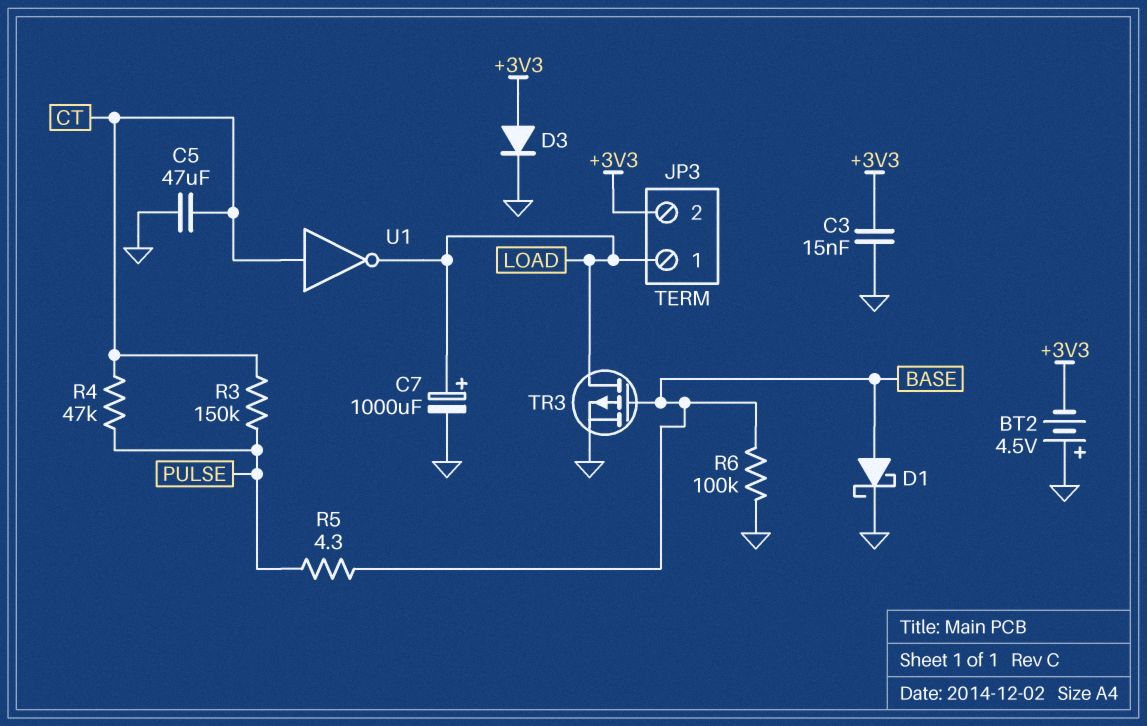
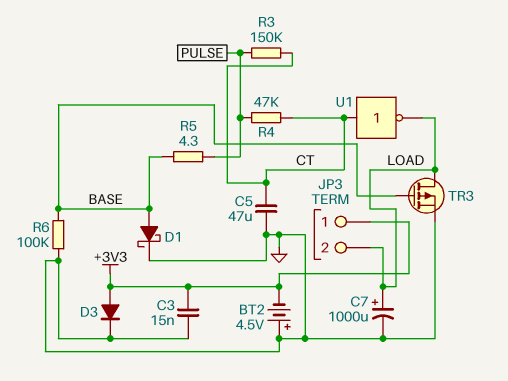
JP3 pin 1: LOAD -> +3V3
JP3 pin 2: +3V3 -> LOAD

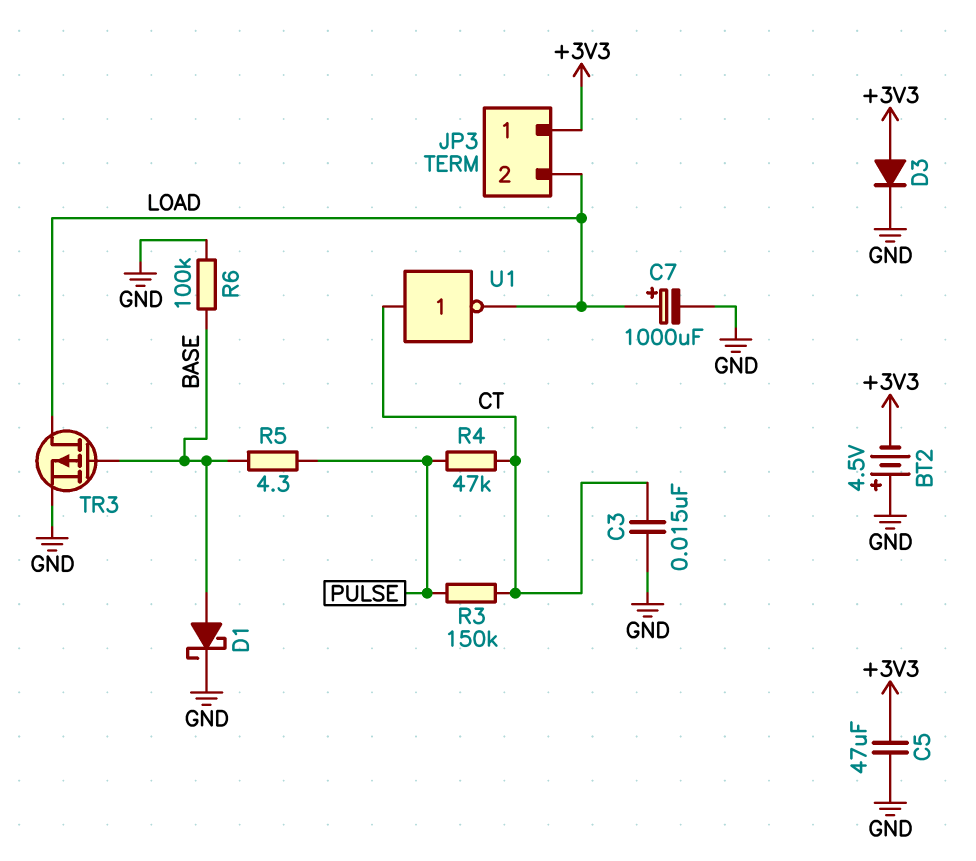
C3: 15nF (+3V3, GND) -> 15nF (CT, GND)
C5: 47uF (CT, GND) -> 47uF (+3V3, GND)

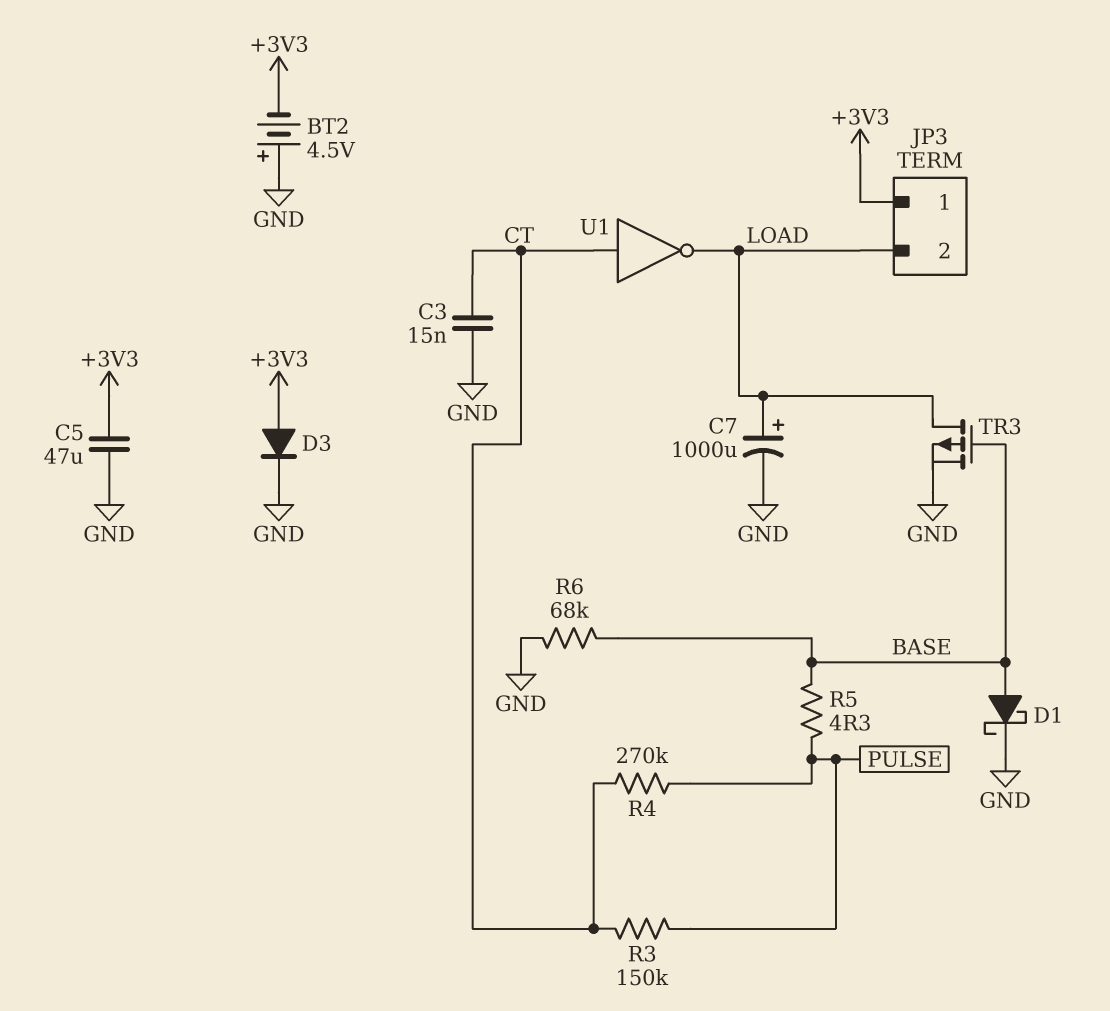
R4: 47k (CT, PULSE) -> 270k (CT, PULSE)
R6: 100k (BASE, GND) -> 68k (BASE, GND)

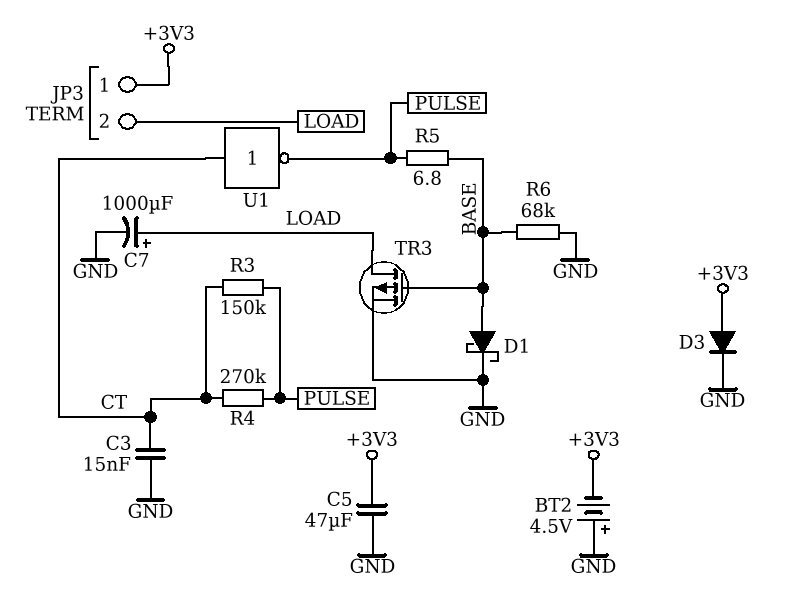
R5: 4.3 (BASE, PULSE) -> 6.8 (BASE, PULSE)
U1: NOT (in CT, out LOAD) -> NOT (in CT, out PULSE)

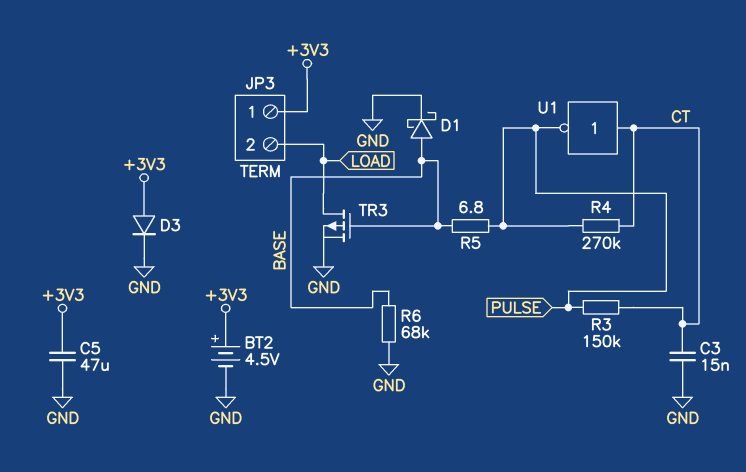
BT2: 4.5V (plus GND, minus +3V3) -> 4.5V (plus +3V3, minus GND)
C7: 1000uF (plus LOAD, minus GND) -> none

